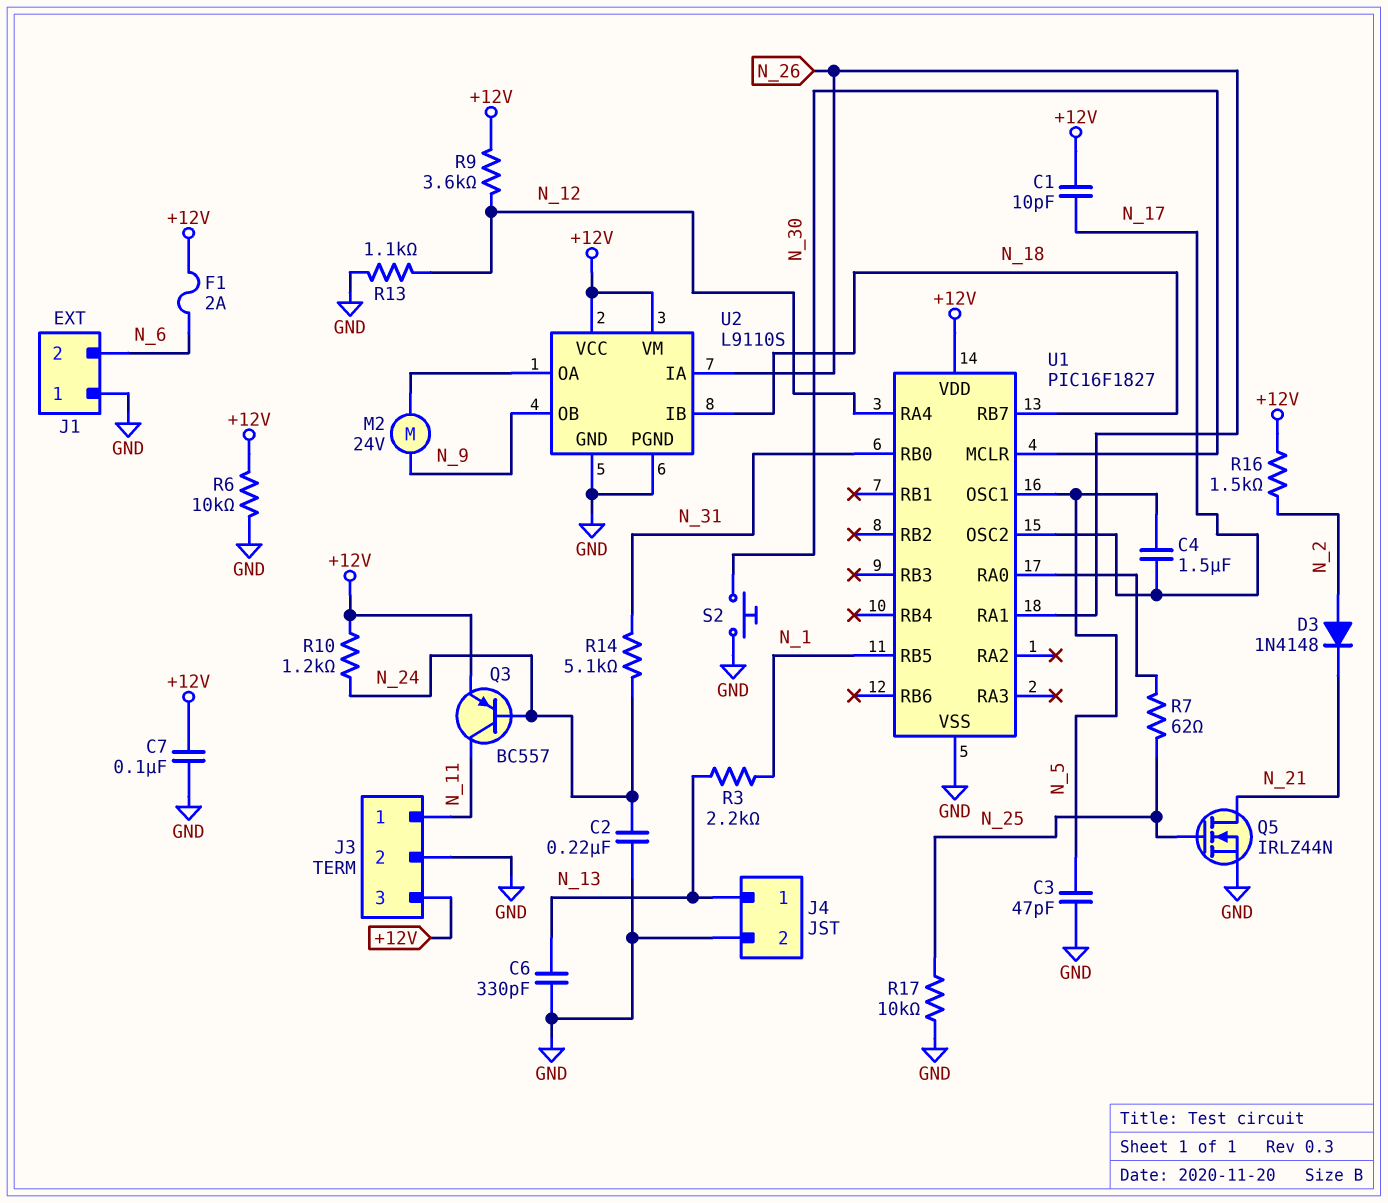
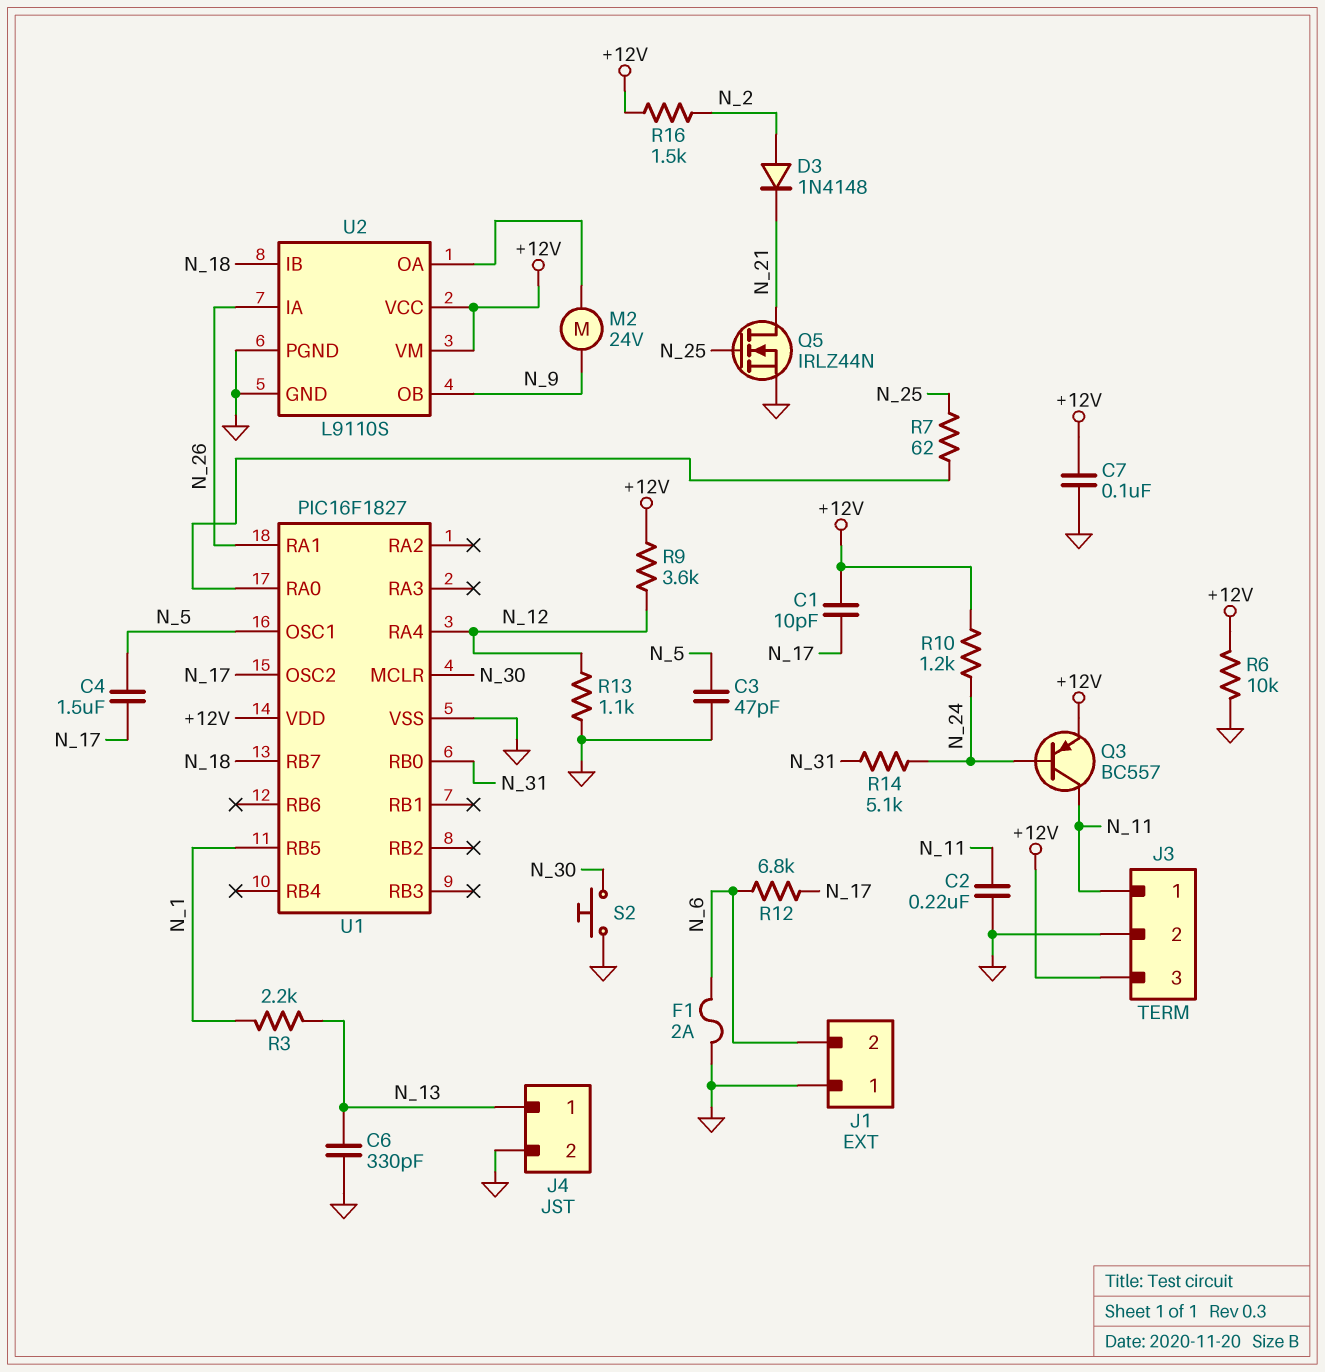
C2: 220nF (GND, N_24) -> 220nF (GND, N_11)
F1: 2A (+12V, N_6) -> 2A (GND, N_6)
R12: none -> 6.8k (N_6, N_17)
R17: 10k (GND, N_25) -> none

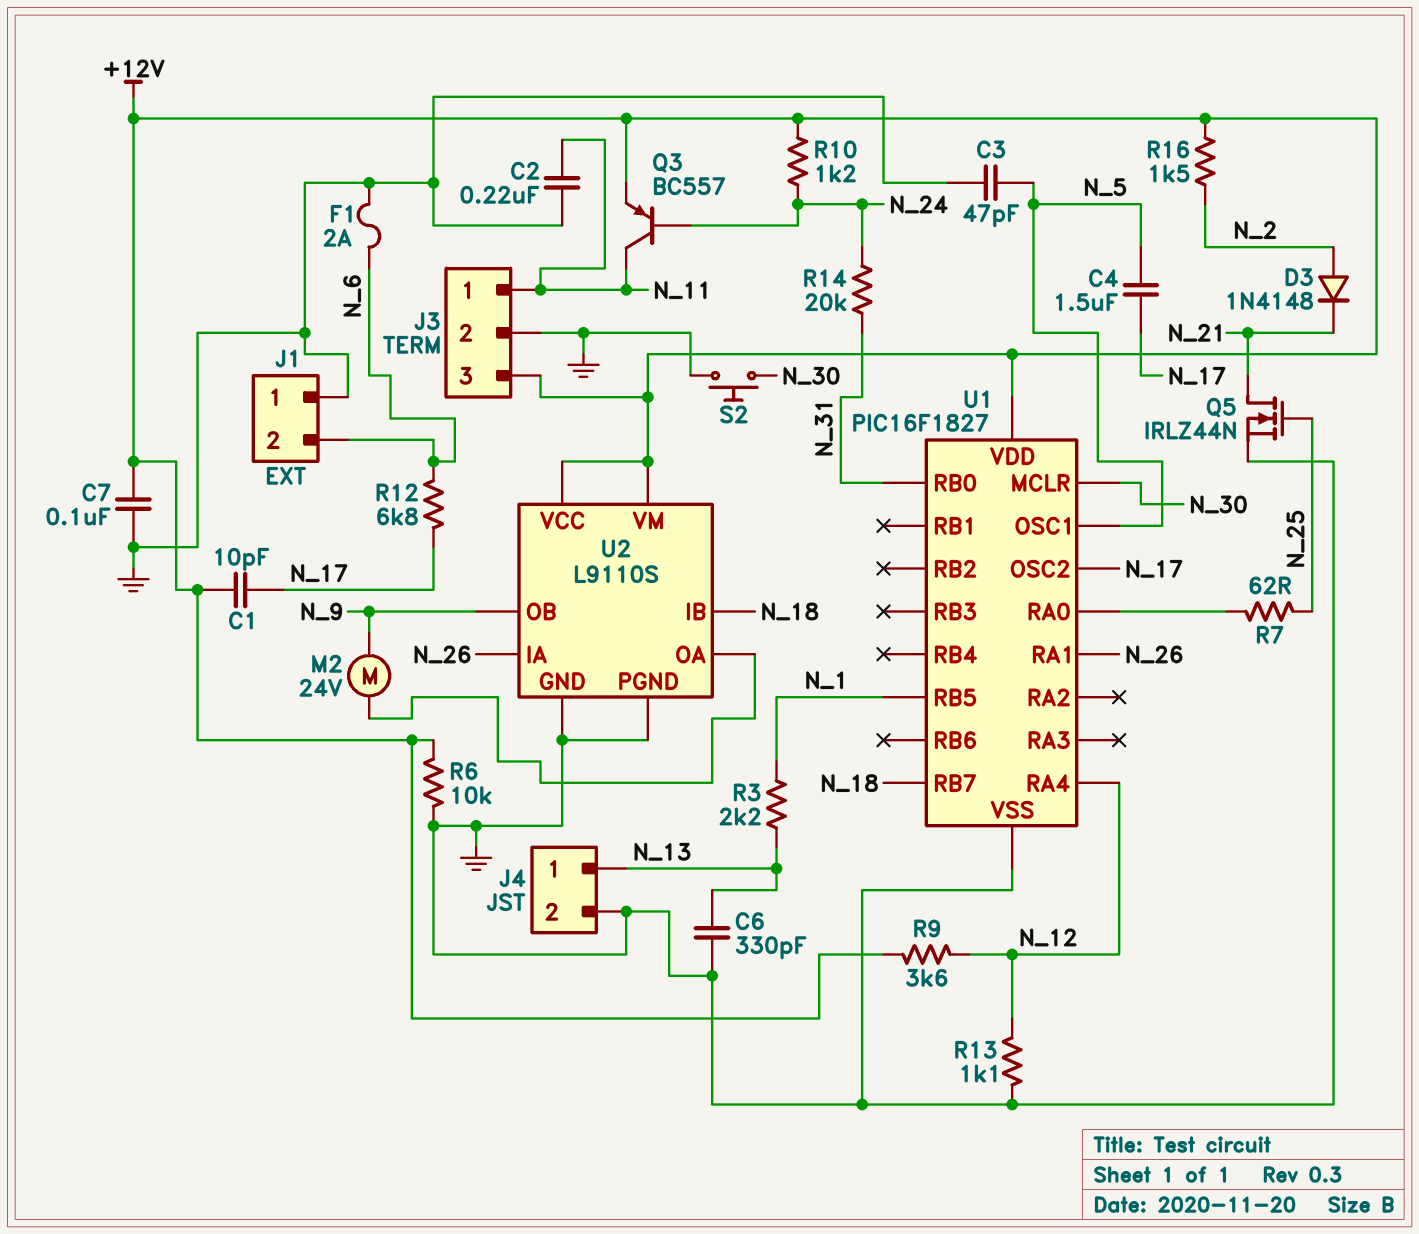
R14: 5.1k (N_24, N_31) -> 20k (N_24, N_31)

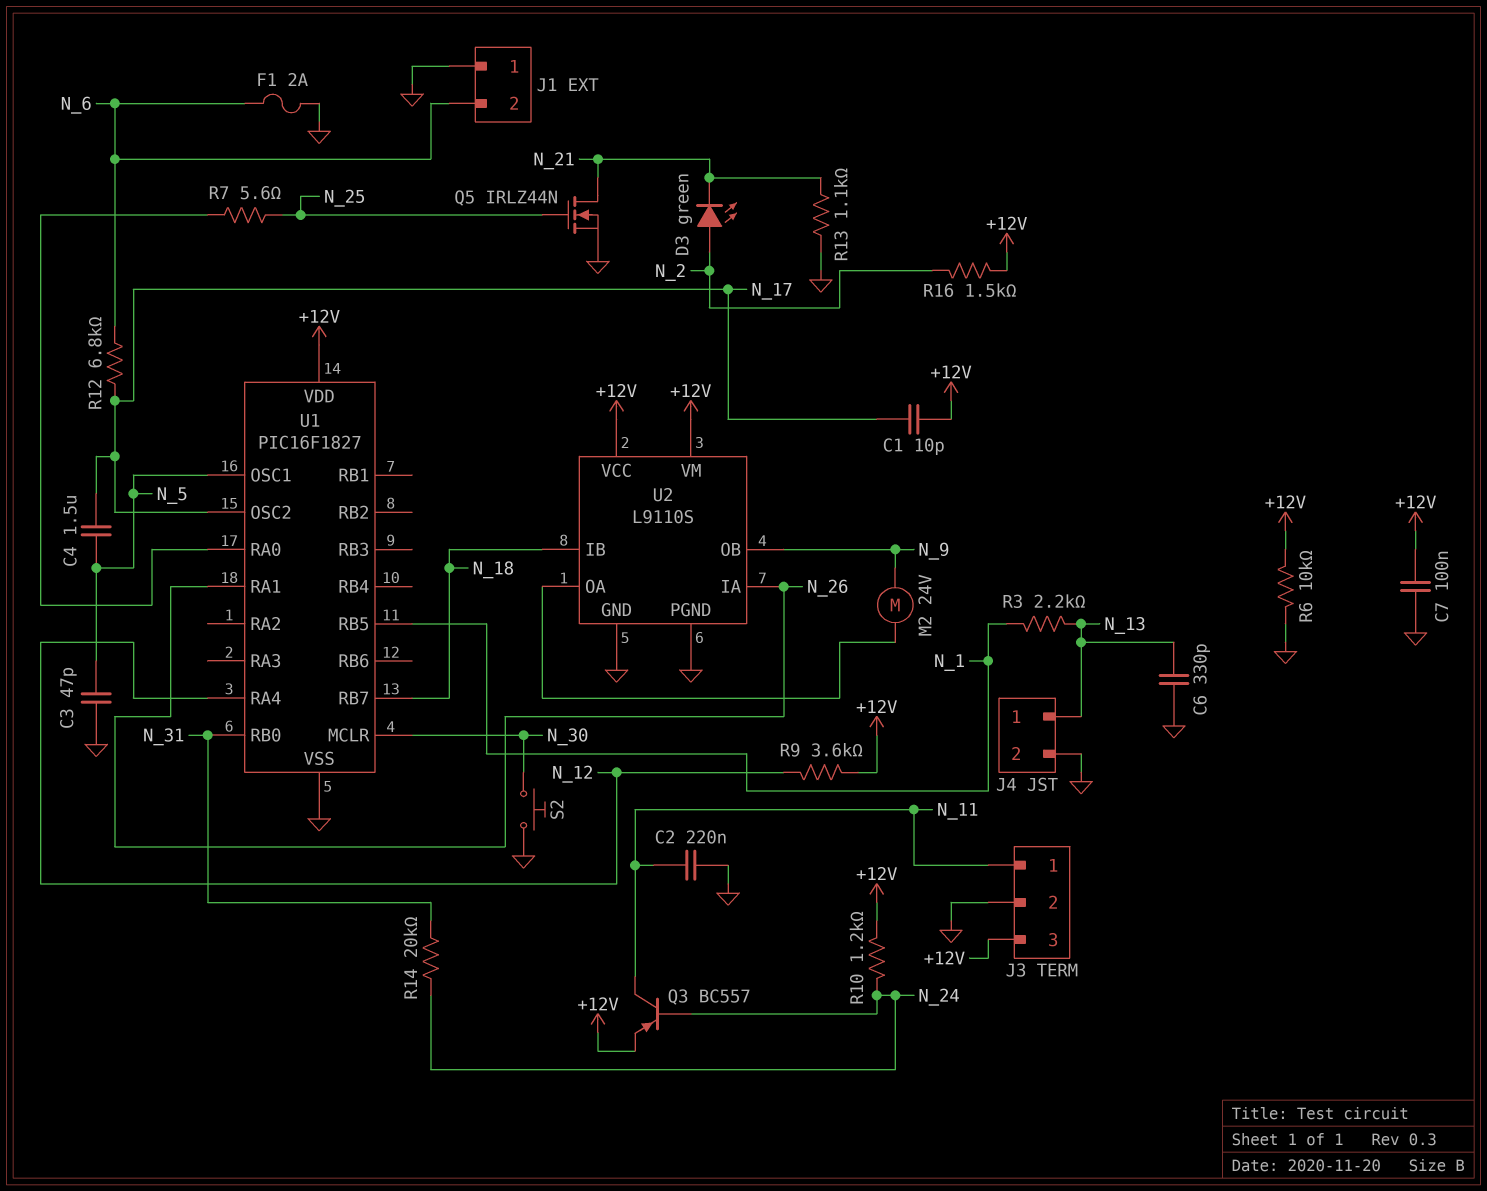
D3: diode 1N4148 (A N_2, K N_21) -> LED green (A N_2, K N_21)
R7: 62 (N_25, U1/RA0) -> 5.6 (N_25, U1/RA0)
R13: 1.1k (GND, N_12) -> 1.1k (GND, N_21)

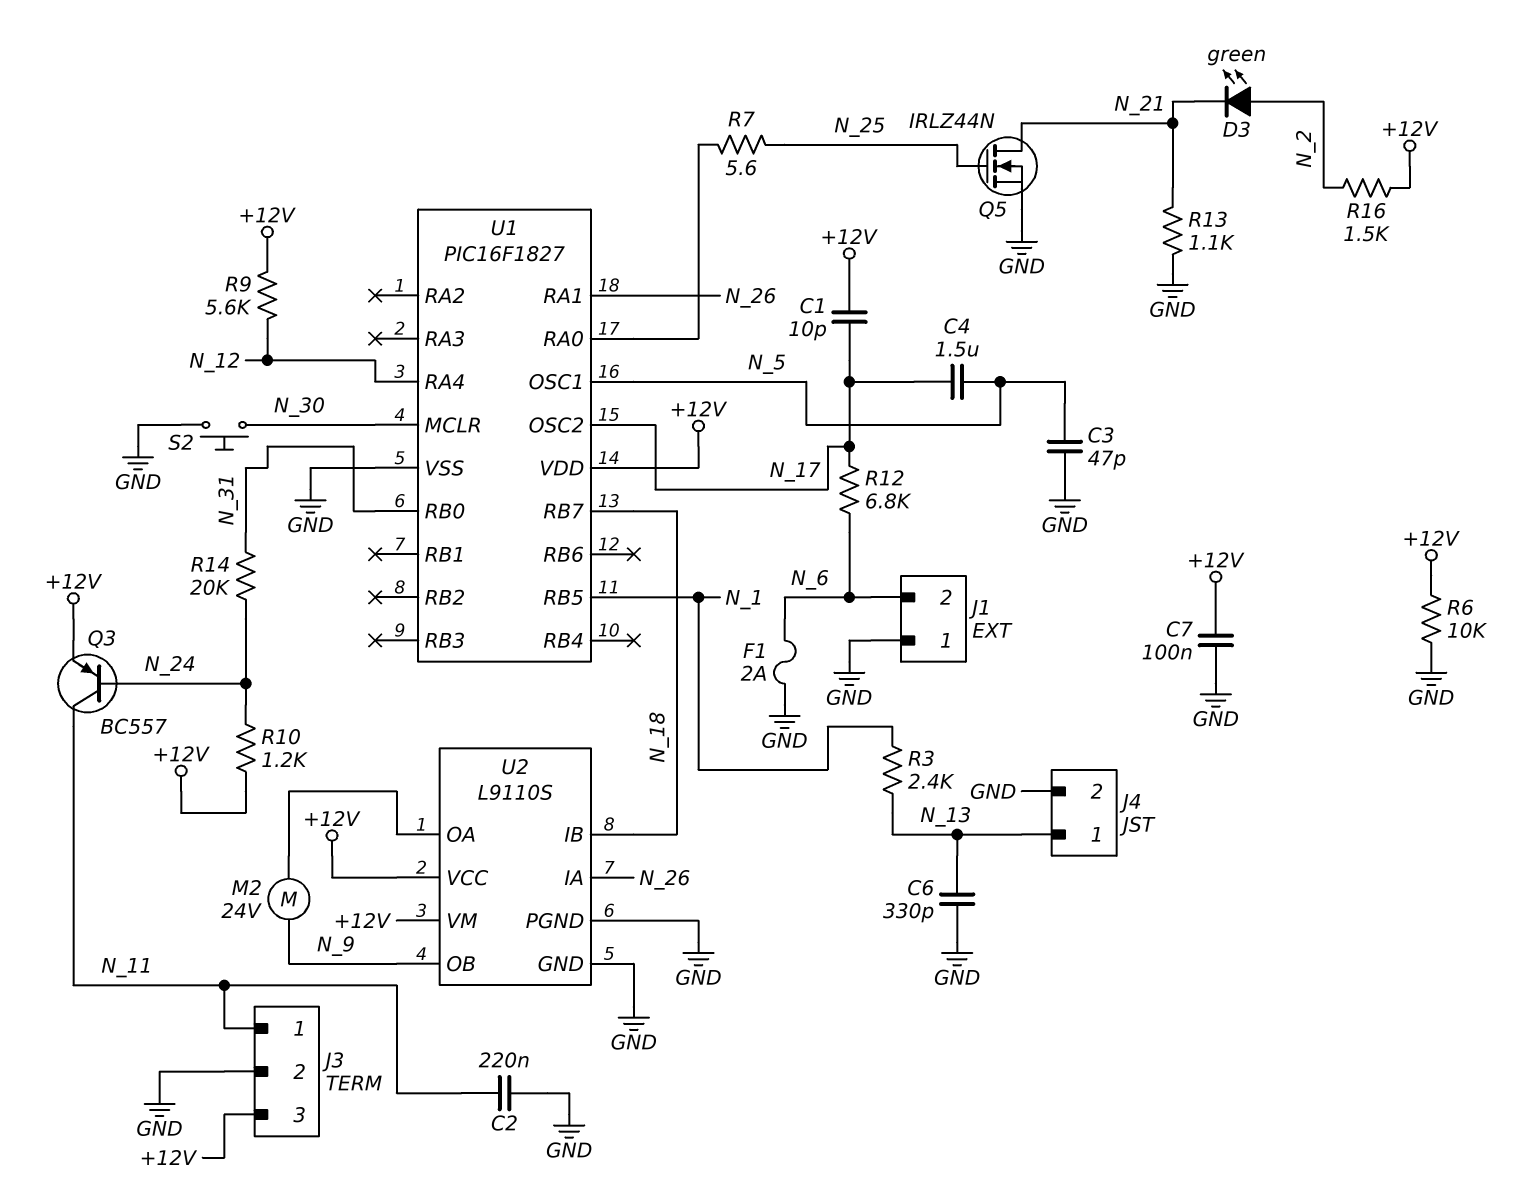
R3: 2.2k (N_1, N_13) -> 2.4k (N_1, N_13)
R9: 3.6k (+12V, N_12) -> 5.6k (+12V, N_12)

